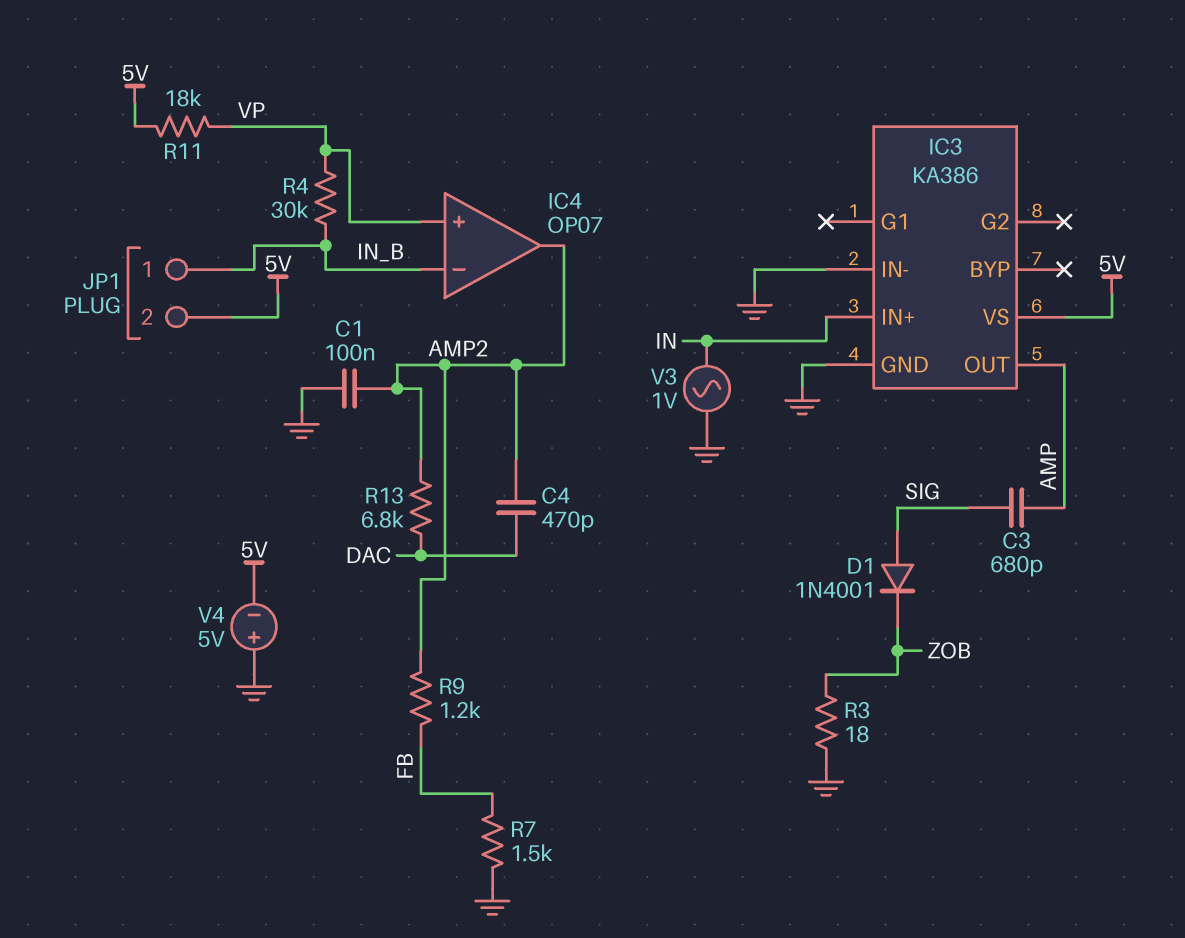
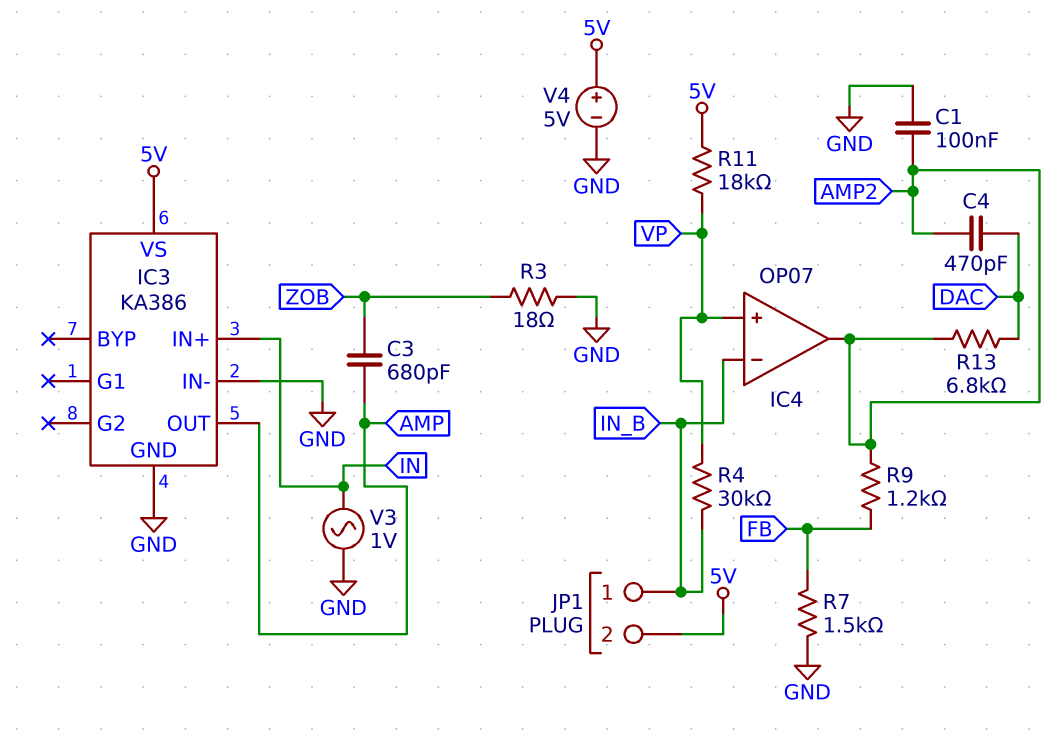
C3: 680pF (AMP, SIG) -> 680pF (AMP, ZOB)
D1: diode 1N4001 (A SIG, K ZOB) -> none
V4: 5V (plus GND, minus 5V) -> 5V (plus 5V, minus GND)

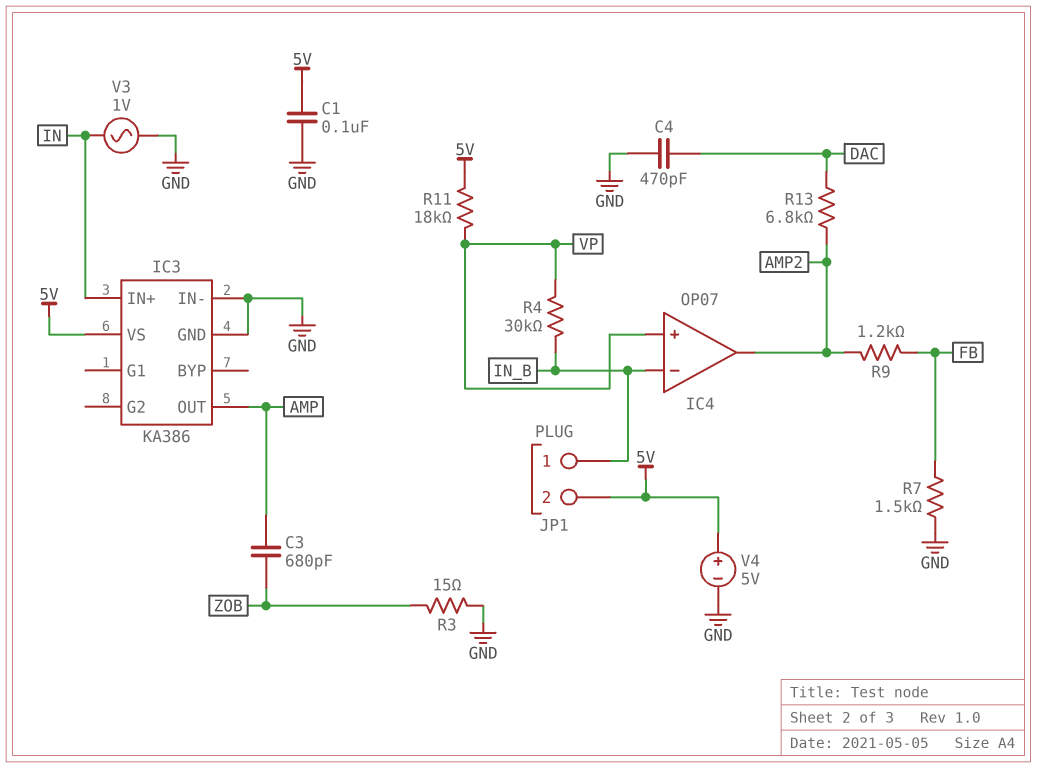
C1: 100nF (AMP2, GND) -> 100nF (5V, GND)
C4: 470pF (AMP2, DAC) -> 470pF (DAC, GND)
R3: 18 (GND, ZOB) -> 15 (GND, ZOB)

